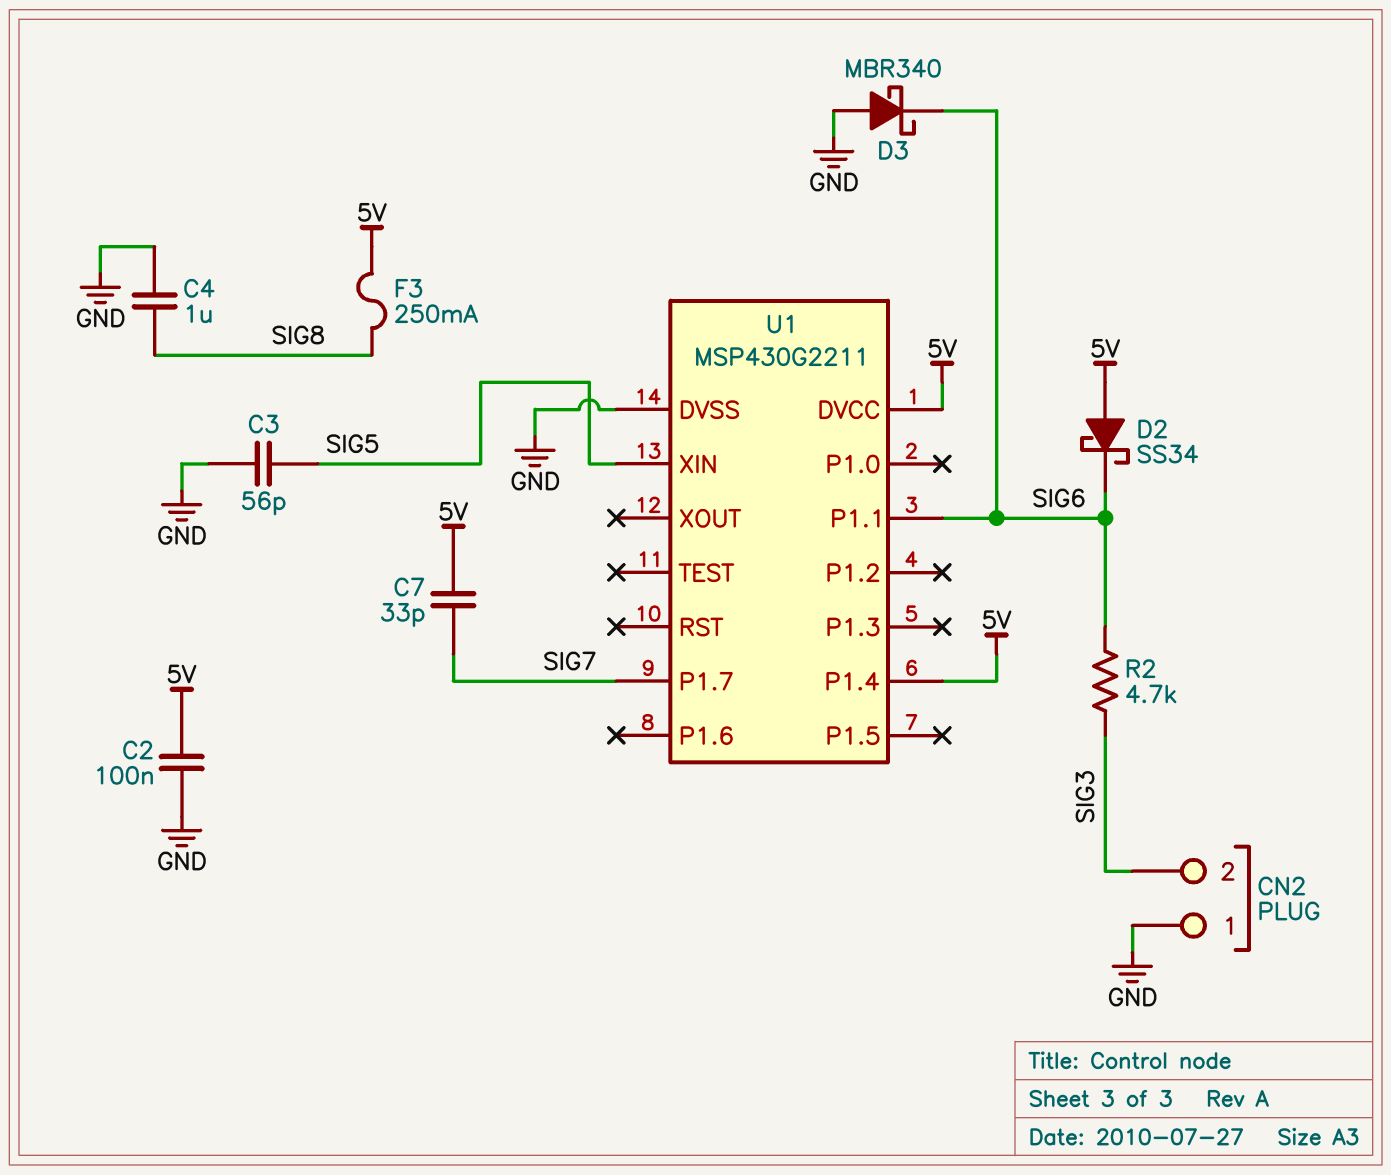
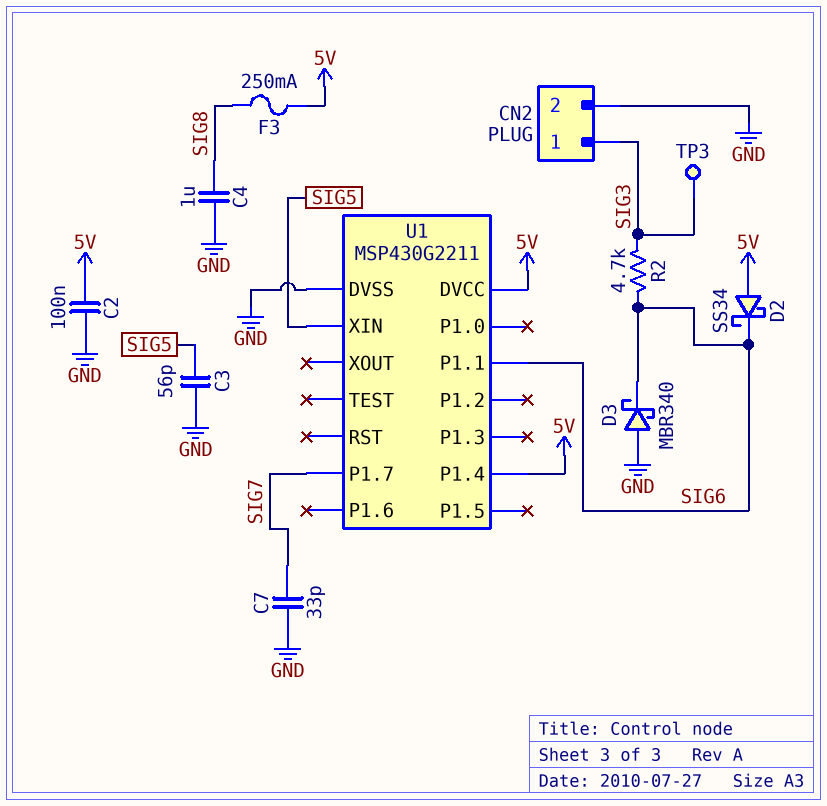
C7: 33pF (5V, SIG7) -> 33pF (GND, SIG7)
CN2 pin 1: GND -> SIG3
CN2 pin 2: SIG3 -> GND
TP3: none -> test point (SIG3)

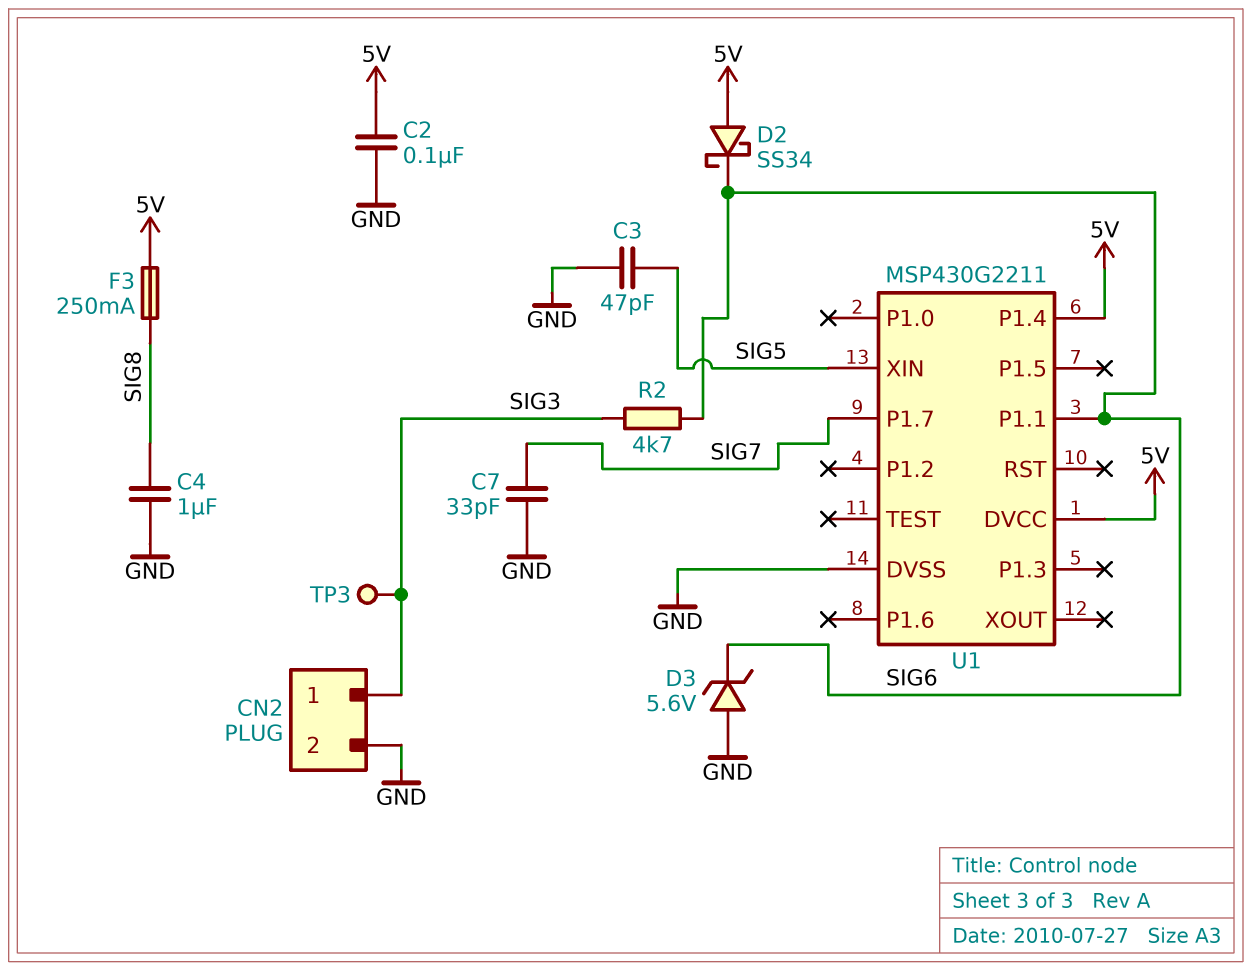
C3: 56pF (GND, SIG5) -> 47pF (GND, SIG5)
D3: schottky MBR340 (A GND, K SIG6) -> zener 5.6V (A GND, K SIG6)

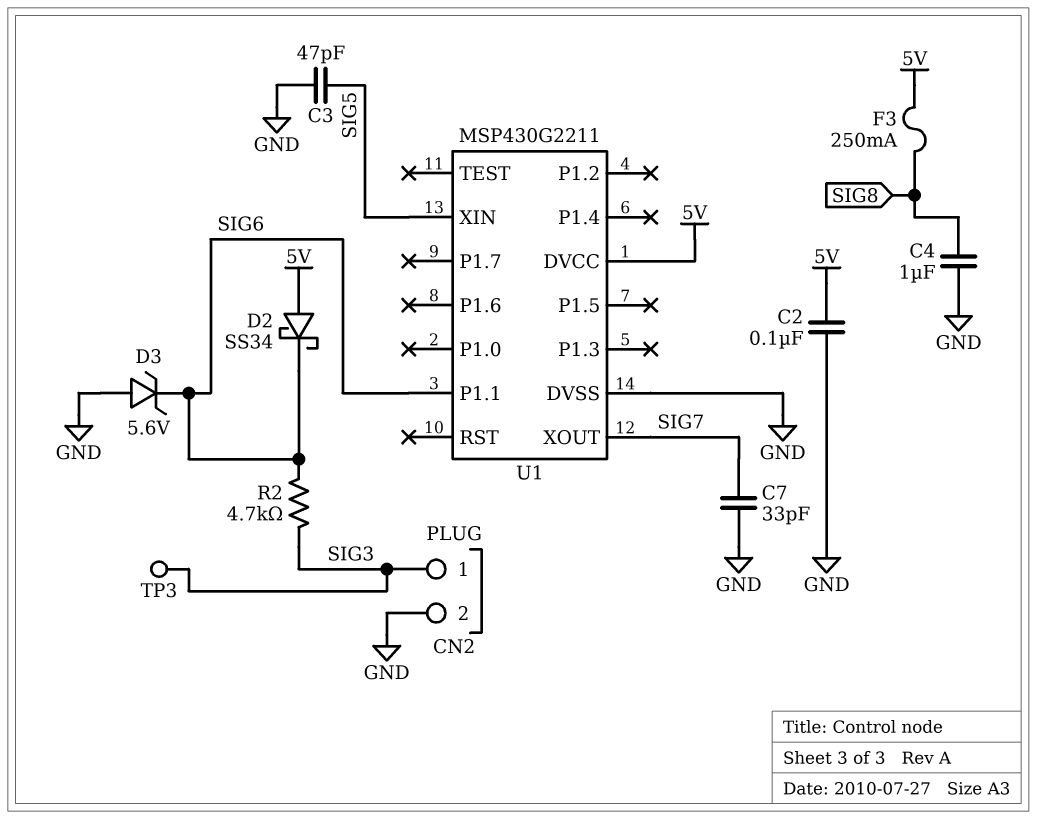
U1 pin P1.4: 5V -> none
U1 pin P1.7: SIG7 -> none
U1 pin XOUT: none -> SIG7

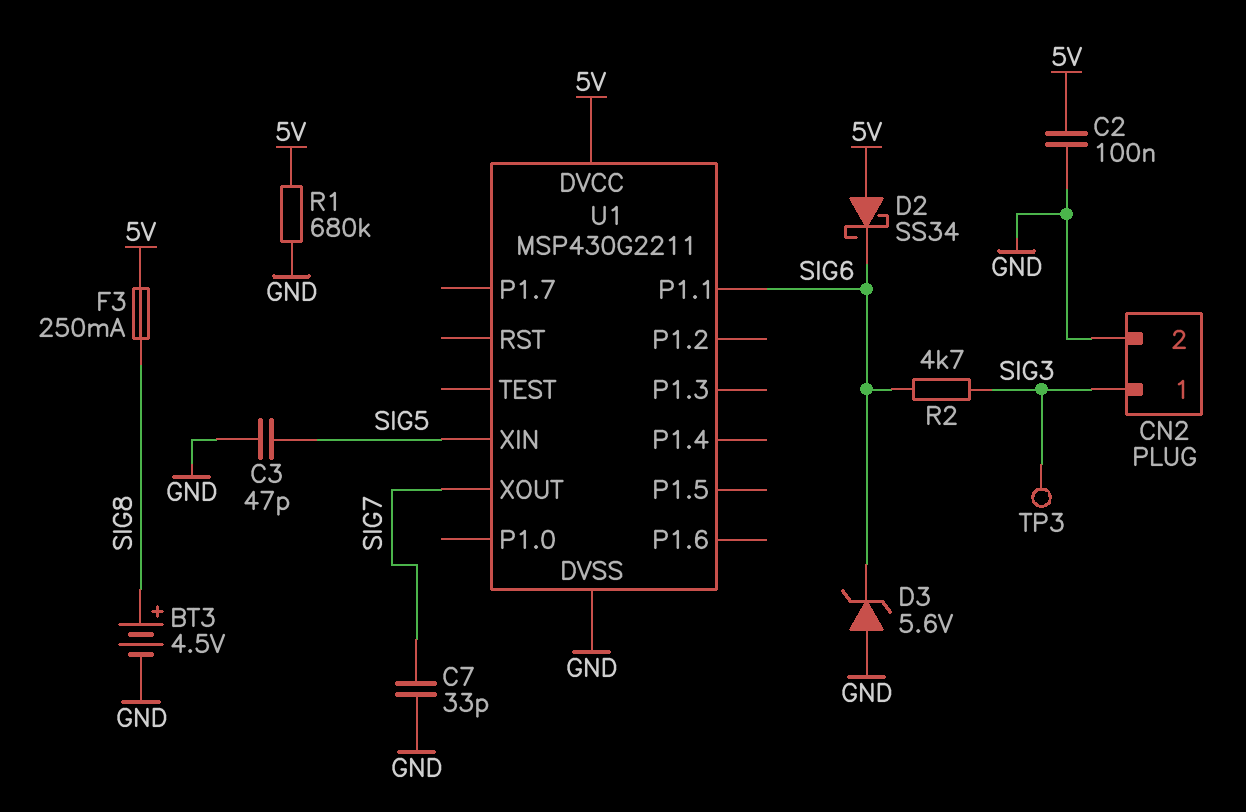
BT3: none -> 4.5V (plus SIG8, minus GND)
C4: 1uF (GND, SIG8) -> none
R1: none -> 680k (5V, GND)

